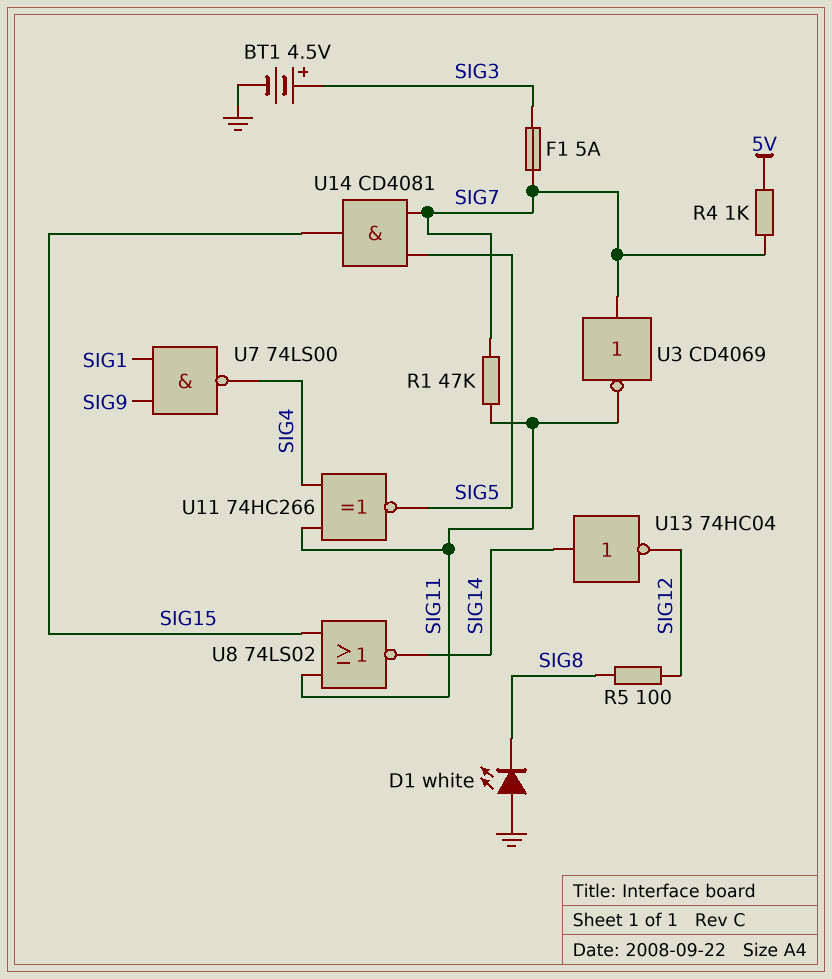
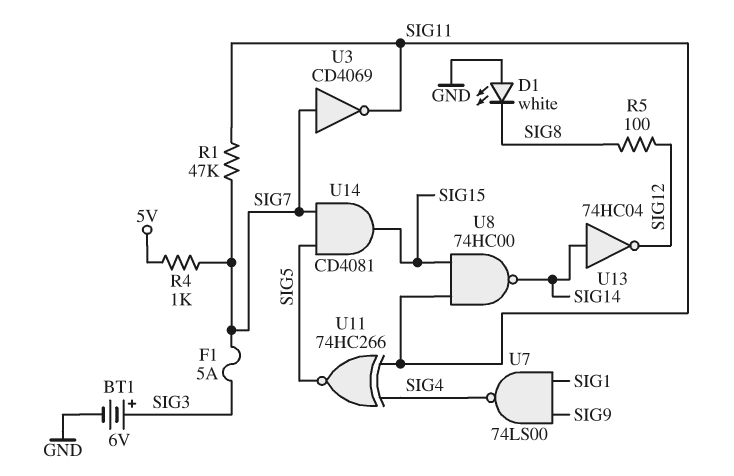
BT1: 4.5V (plus SIG3, minus GND) -> 6V (plus SIG3, minus GND)
U8: NOR 74LS02 (in SIG11, in SIG15, out SIG14) -> NAND 74HC00 (in SIG11, in SIG15, out SIG14)

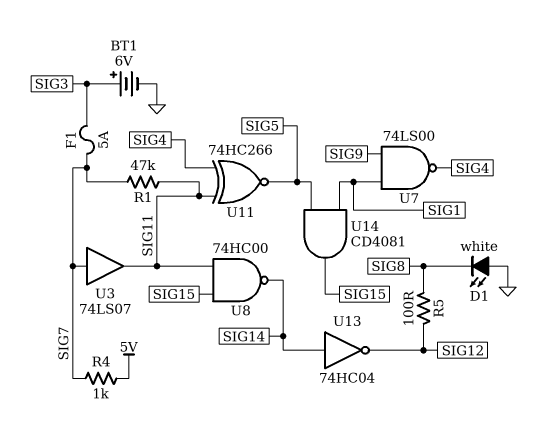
U3: NOT CD4069 (in SIG7, out SIG11) -> buffer 74LS07 (in SIG7, out SIG11)
U14: AND CD4081 (in SIG5, in SIG7, out SIG15) -> AND CD4081 (in SIG1, in SIG5, out SIG15)

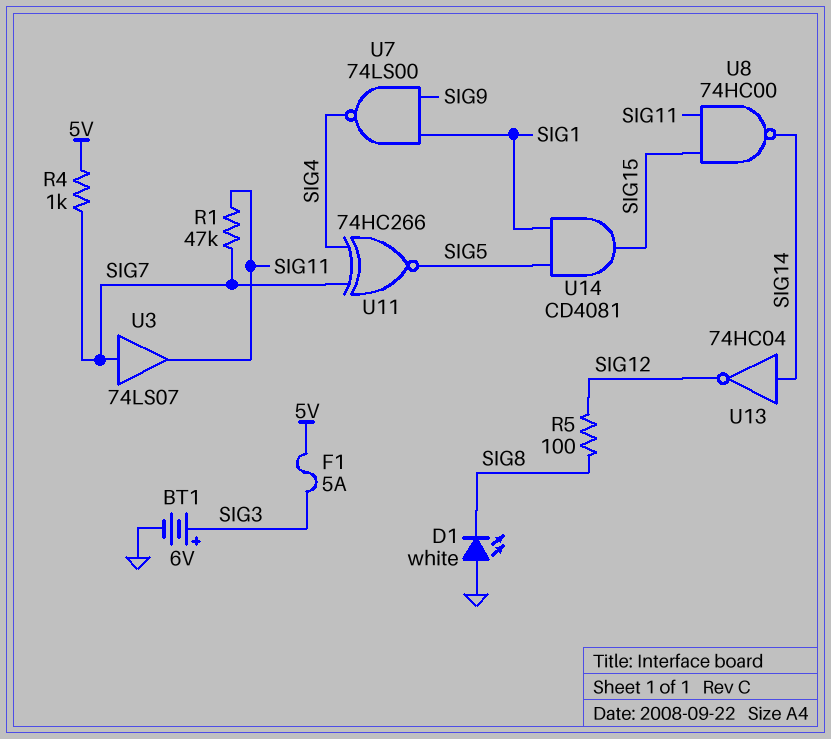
F1: 5A (SIG3, SIG7) -> 5A (5V, SIG3)
U11: XNOR 74HC266 (in SIG4, in SIG11, out SIG5) -> XNOR 74HC266 (in SIG4, in SIG7, out SIG5)

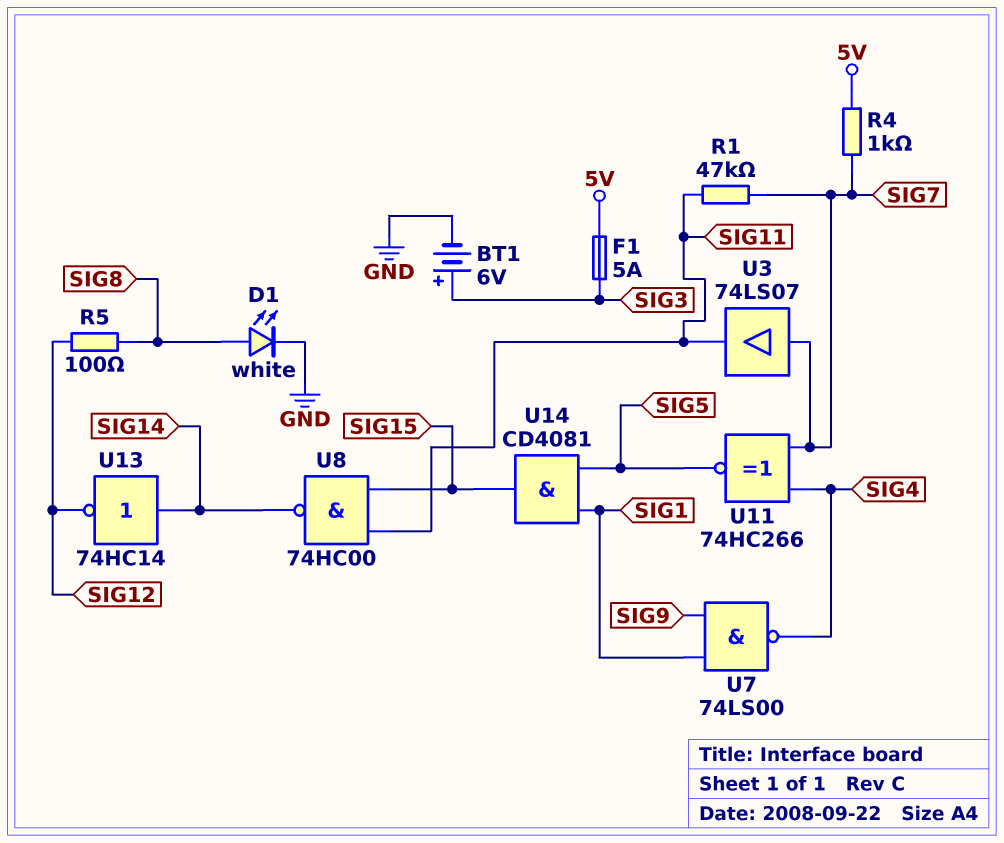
D1: LED white (A GND, K SIG8) -> LED white (A SIG8, K GND)
U13: NOT 74HC04 (in SIG14, out SIG12) -> NOT 74HC14 (in SIG14, out SIG12)

